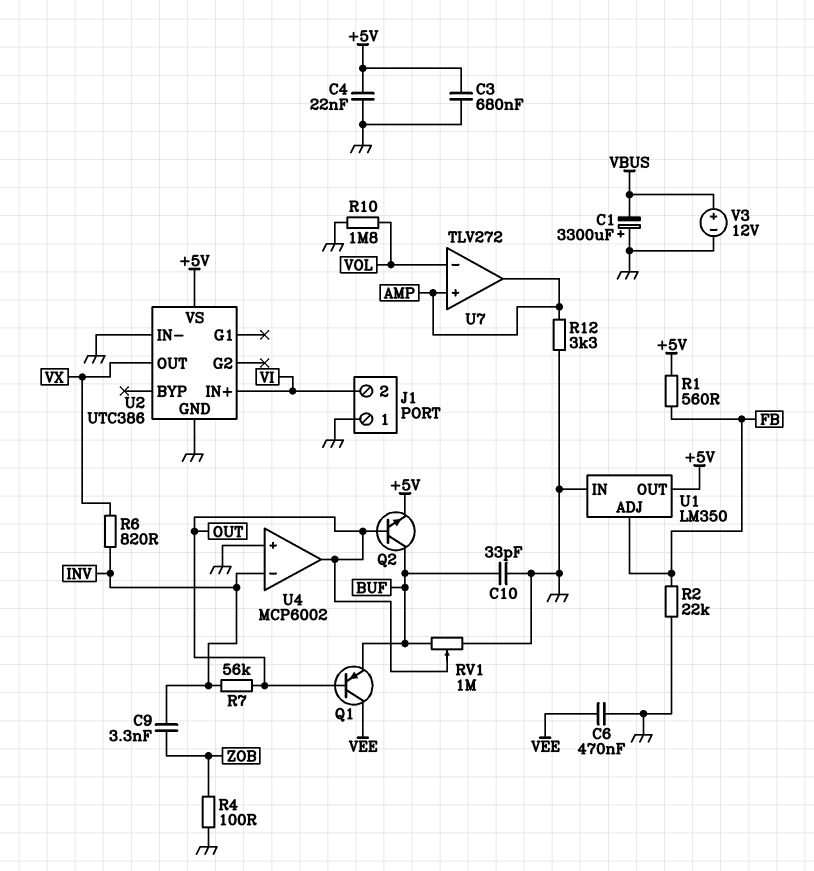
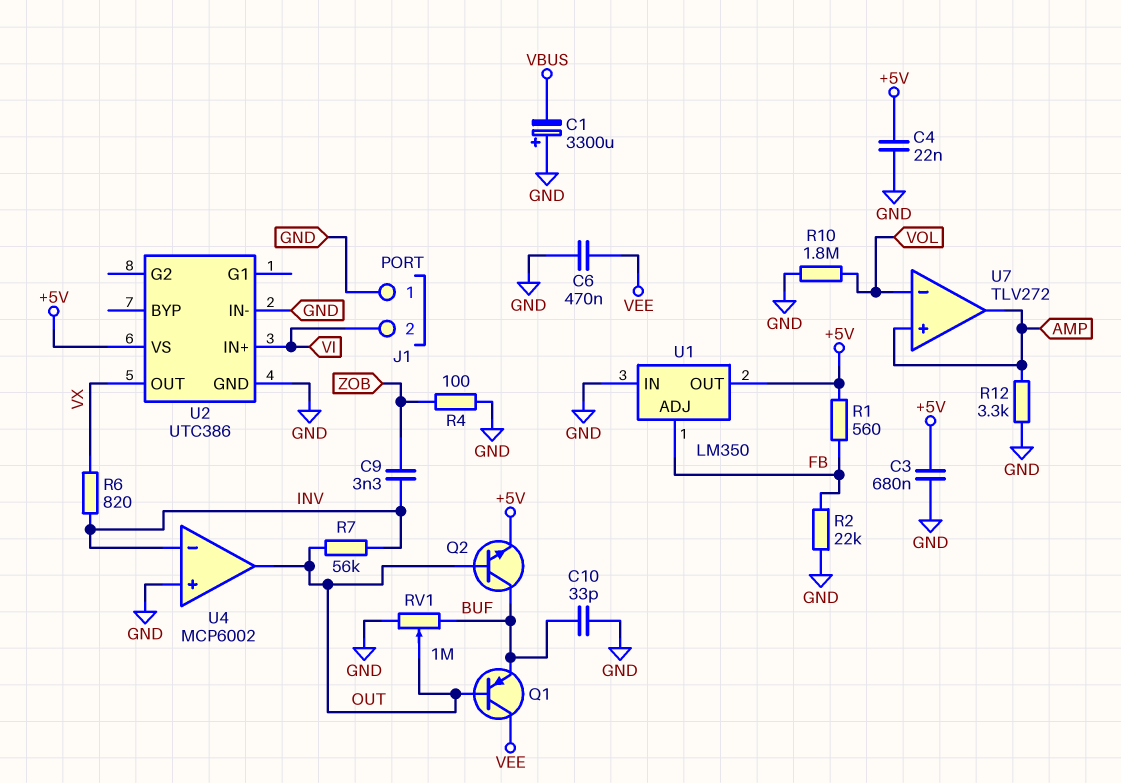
V3: 12V (plus VBUS, minus GND) -> none

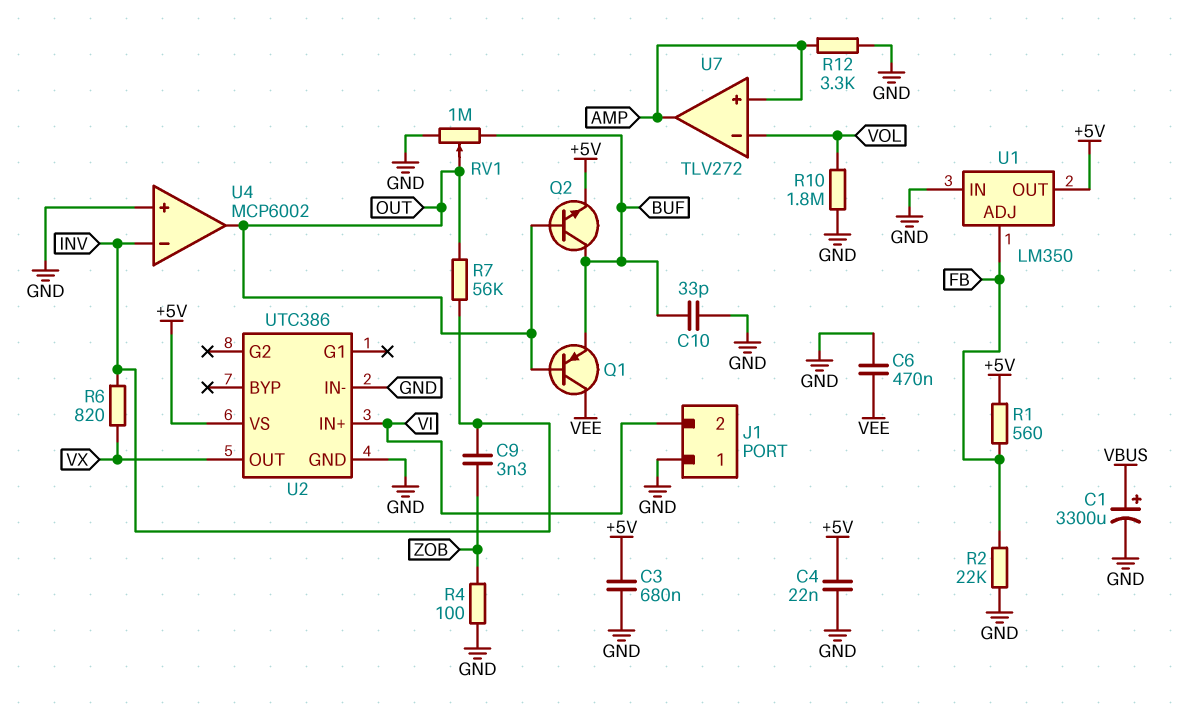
C1: 3300uF (plus GND, minus VBUS) -> 3300uF (plus VBUS, minus GND)

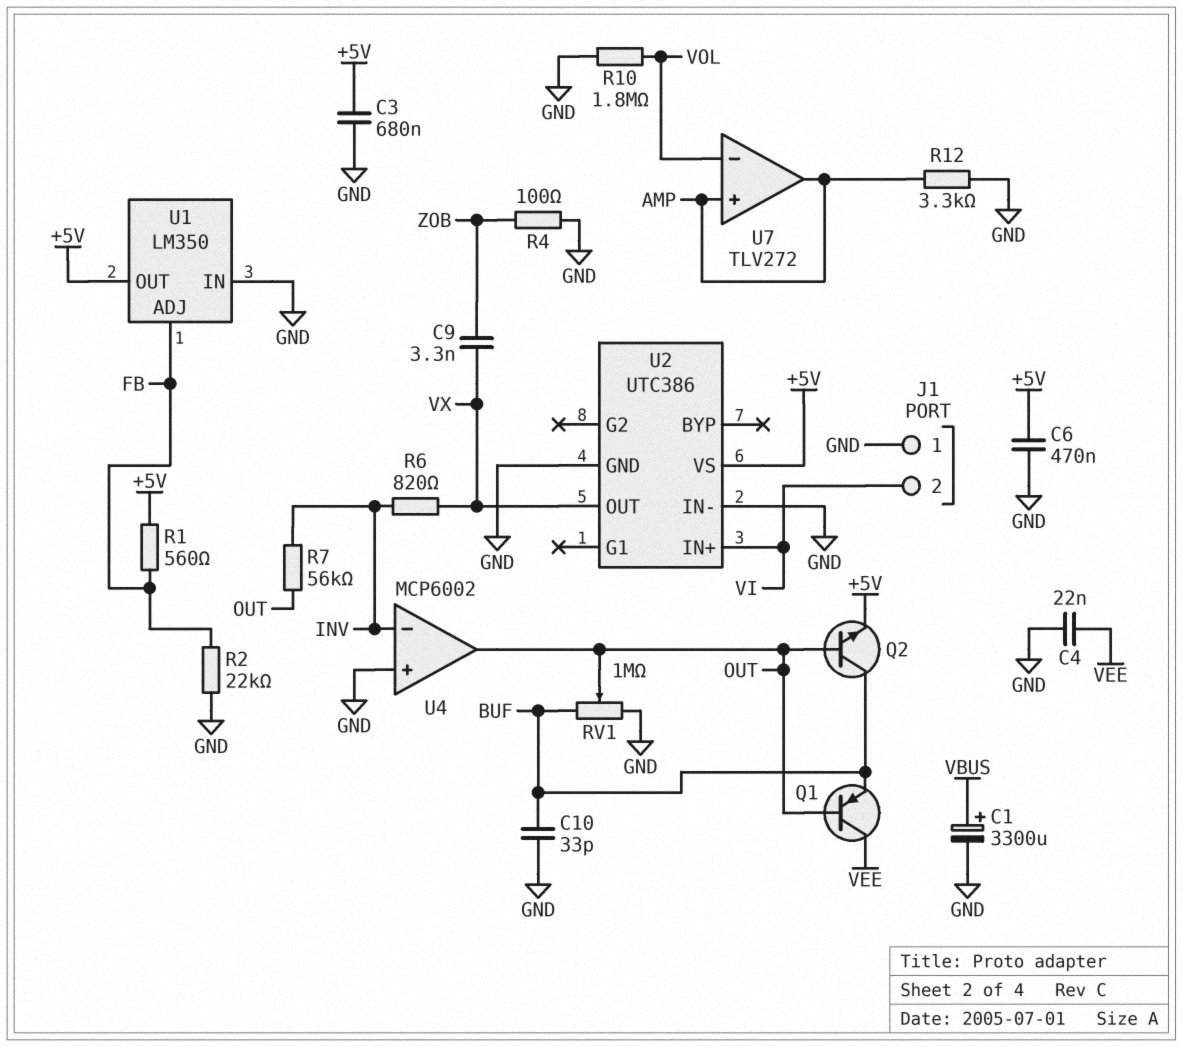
C4: 22nF (+5V, GND) -> 22nF (GND, VEE)
C6: 470nF (GND, VEE) -> 470nF (+5V, GND)
C9: 3.3nF (INV, ZOB) -> 3.3nF (VX, ZOB)

